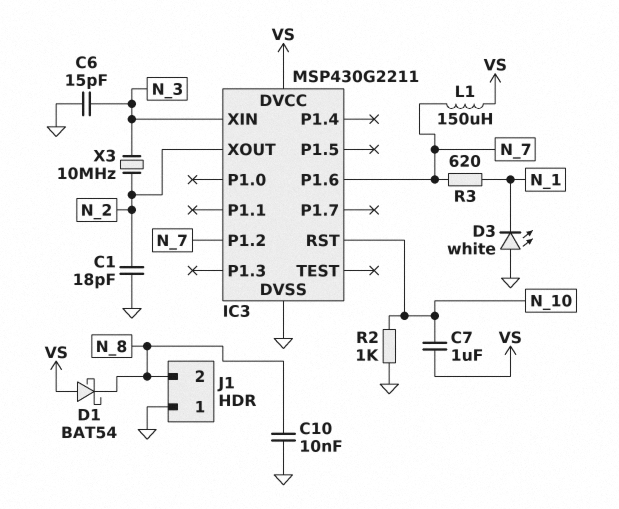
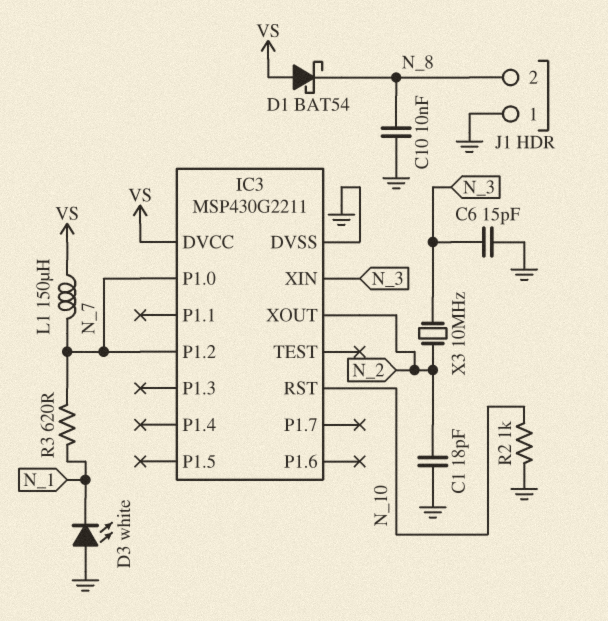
C7: 1uF (N_10, VS) -> none
IC3 pin P1.0: none -> N_7
IC3 pin P1.6: N_7 -> none

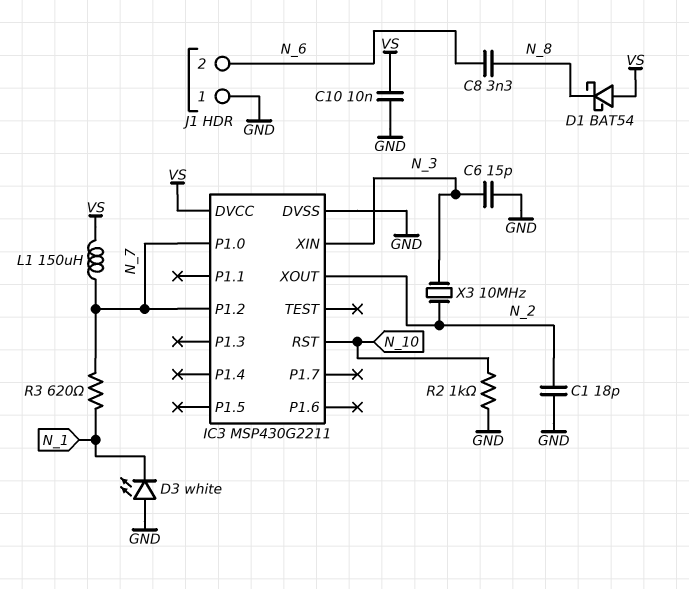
C8: none -> 3.3nF (N_6, N_8)
C10: 10nF (GND, N_8) -> 10nF (GND, VS)
J1 pin 2: N_8 -> N_6

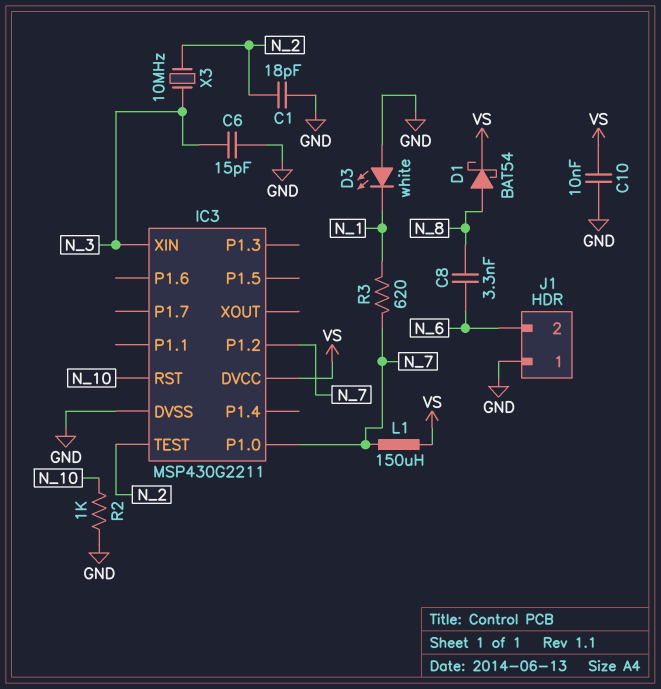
D1: schottky BAT54 (A VS, K N_8) -> schottky BAT54 (A N_8, K VS)
IC3 pin TEST: none -> N_2
IC3 pin XOUT: N_2 -> none

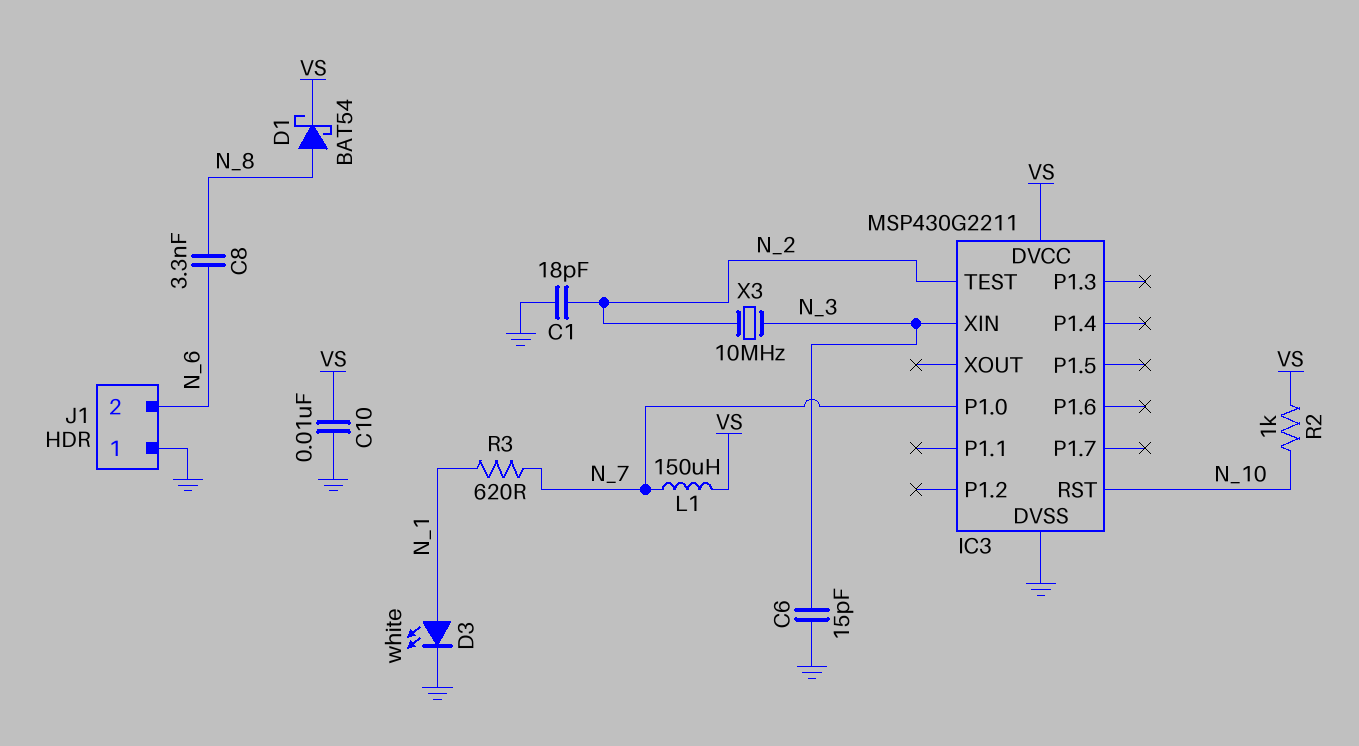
D3: LED white (A GND, K N_1) -> LED white (A N_1, K GND)
IC3 pin P1.2: N_7 -> none
R2: 1k (GND, N_10) -> 1k (N_10, VS)

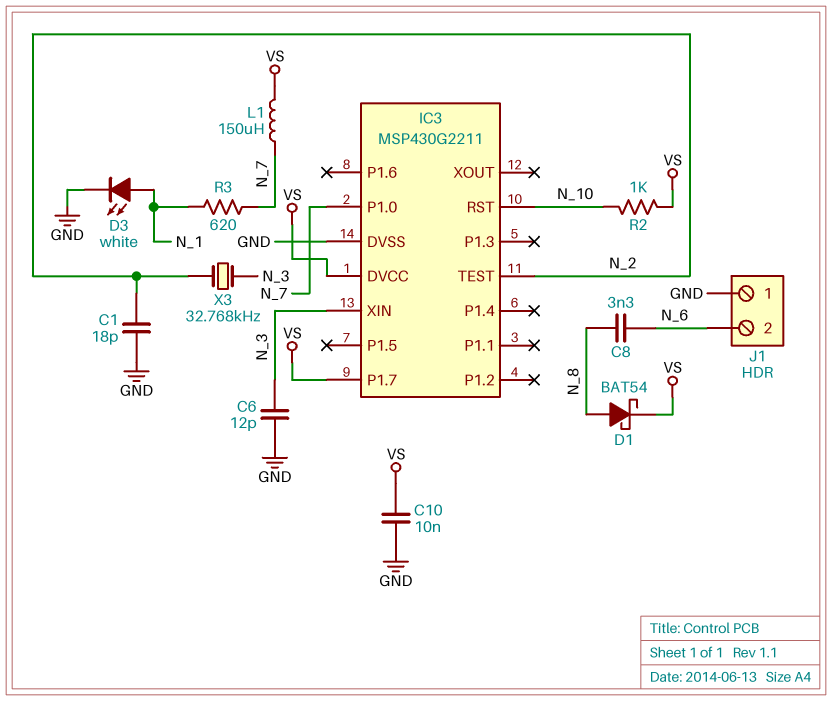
C6: 15pF (GND, N_3) -> 12pF (GND, N_3)
IC3 pin P1.7: none -> VS
X3: 10MHz (N_2, N_3) -> 32.768kHz (N_2, N_3)

